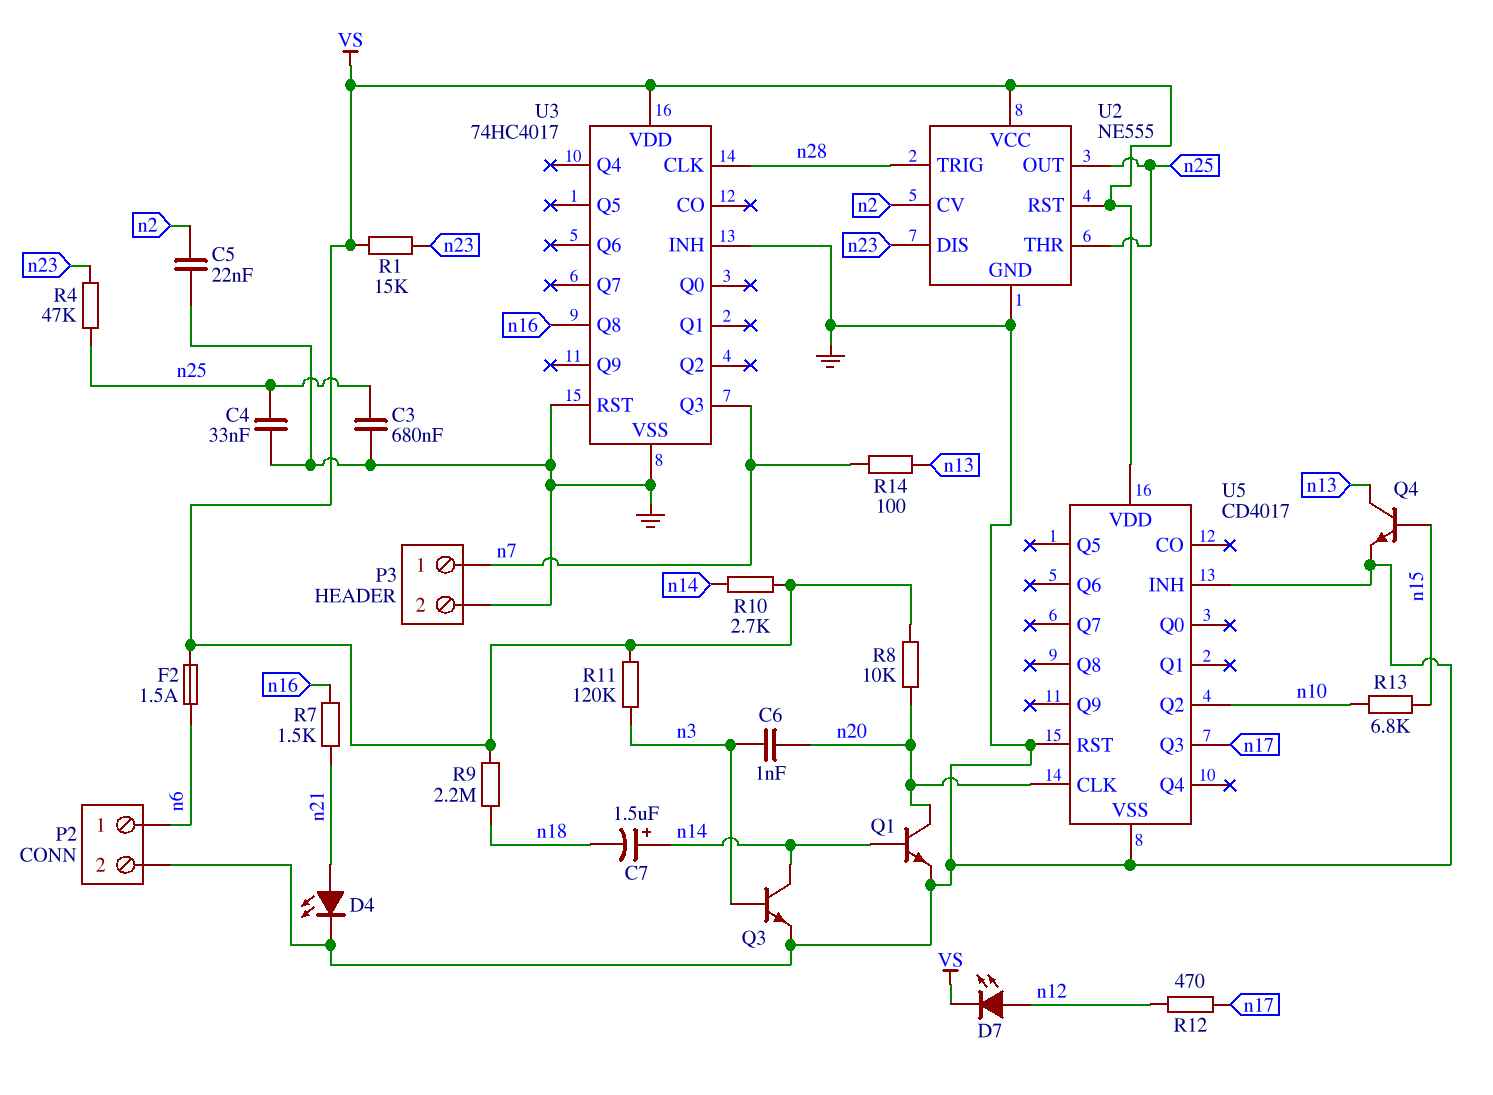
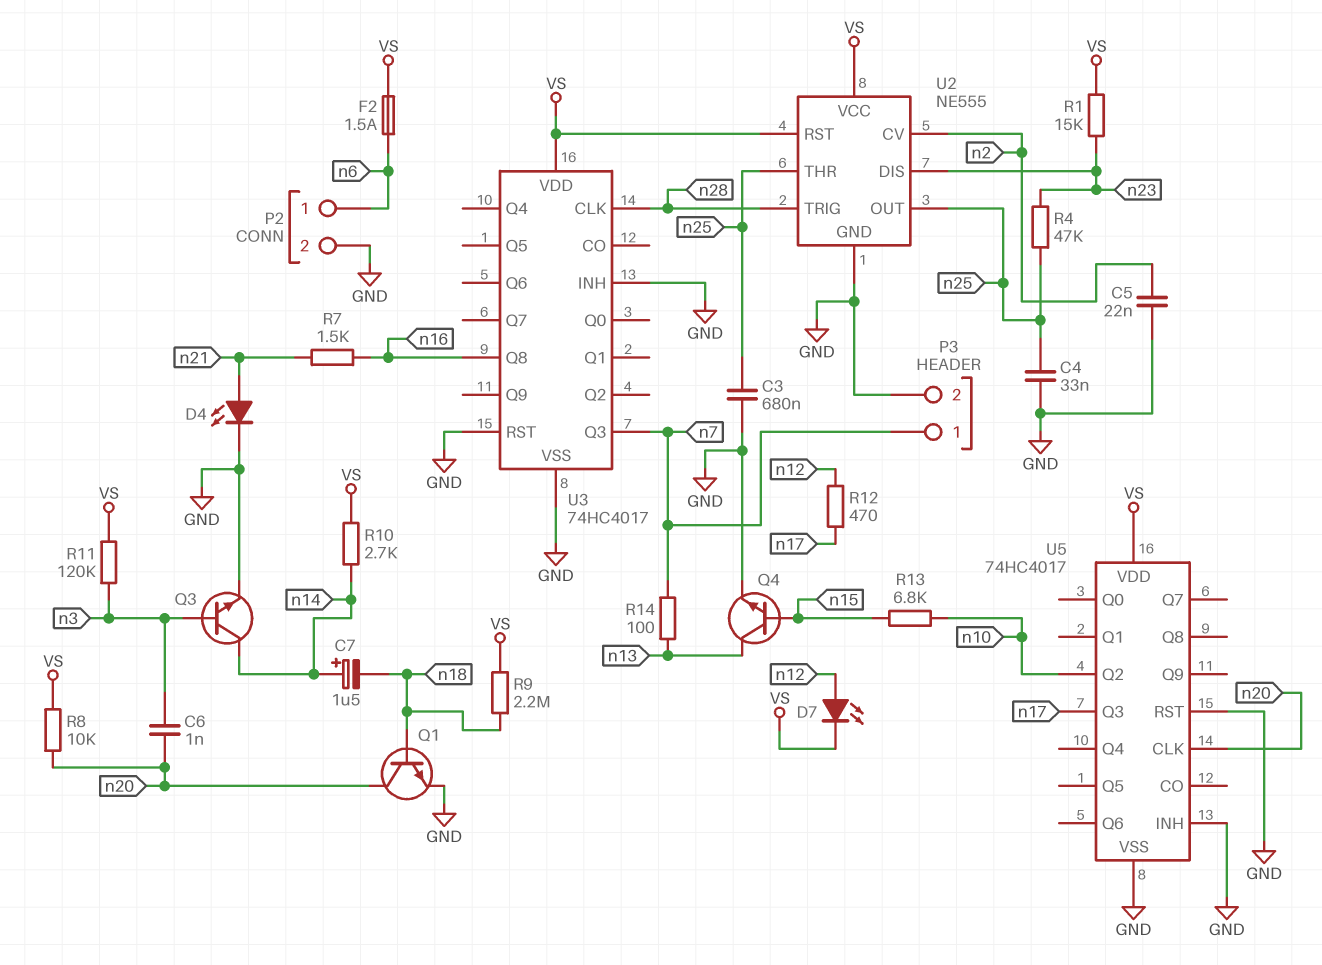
Q1: NPN (B n14, C n20, E GND) -> NPN (B n18, C n20, E GND)
U5: CD4017 -> 74HC4017

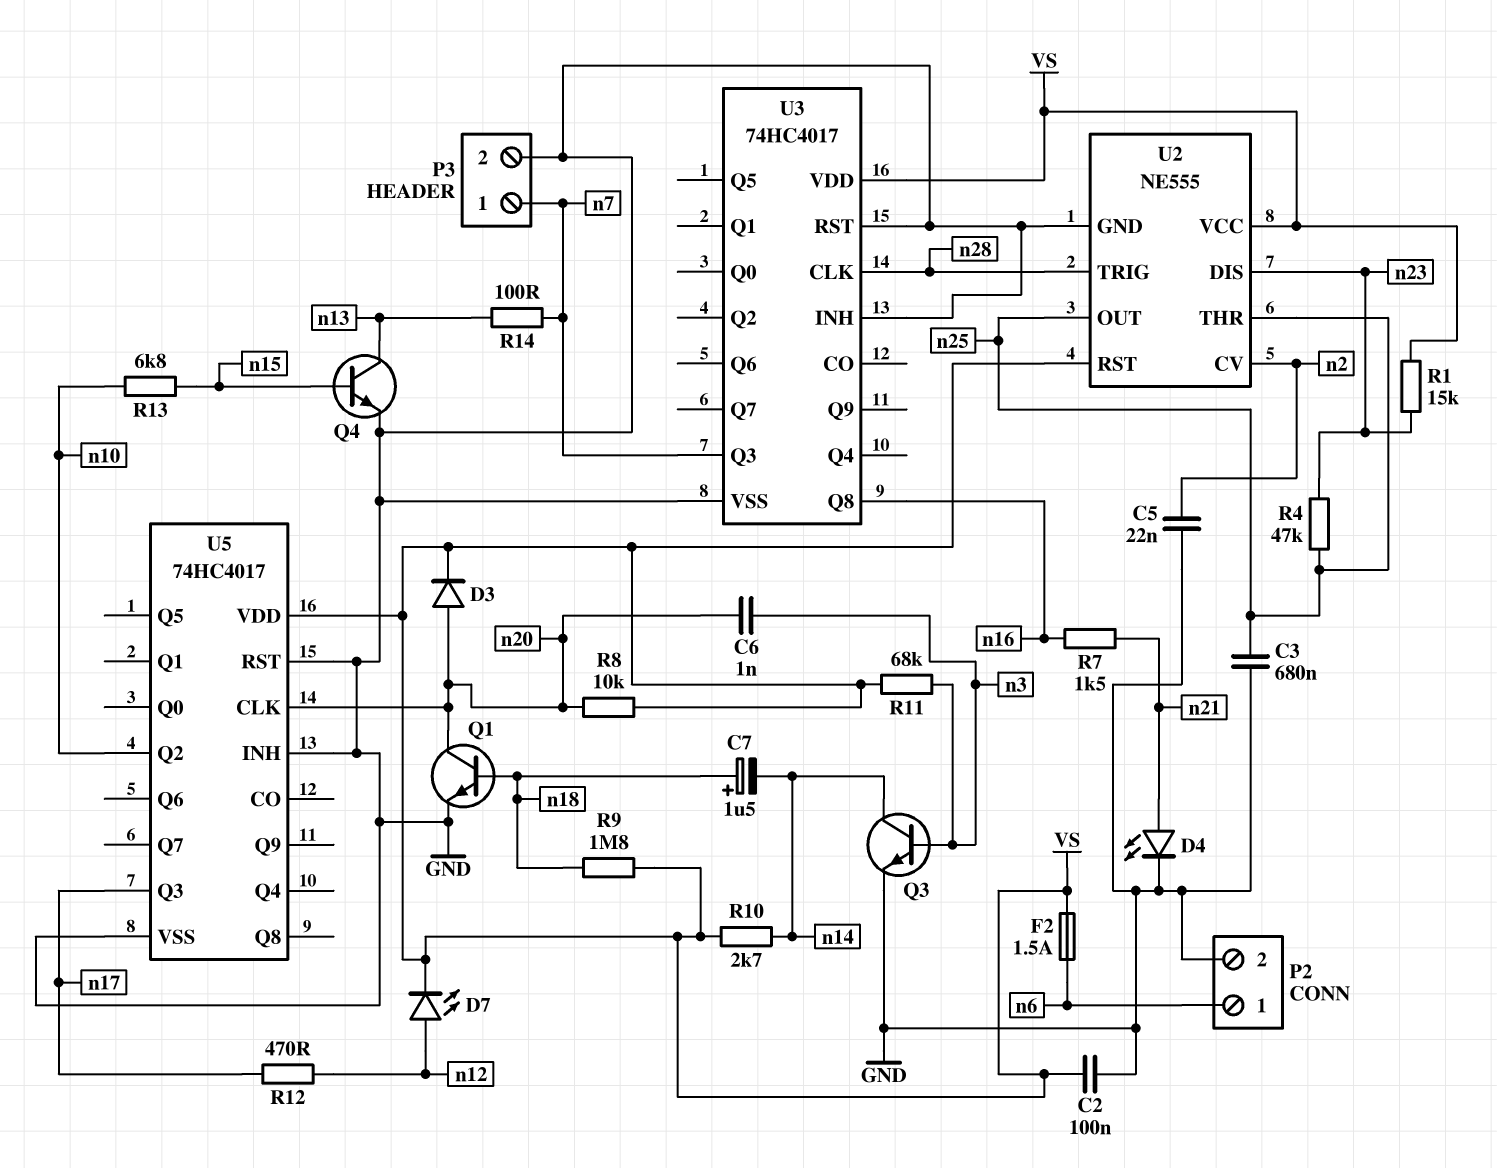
C2: none -> 100nF (GND, VS)
C4: 33nF (GND, n25) -> none
C7: 1.5uF (plus n14, minus n18) -> 1.5uF (plus n18, minus n14)
D3: none -> diode (A n20, K VS)
R9: 2.2M (VS, n18) -> 1.8M (VS, n18)
R11: 120k (VS, n3) -> 68k (VS, n3)

